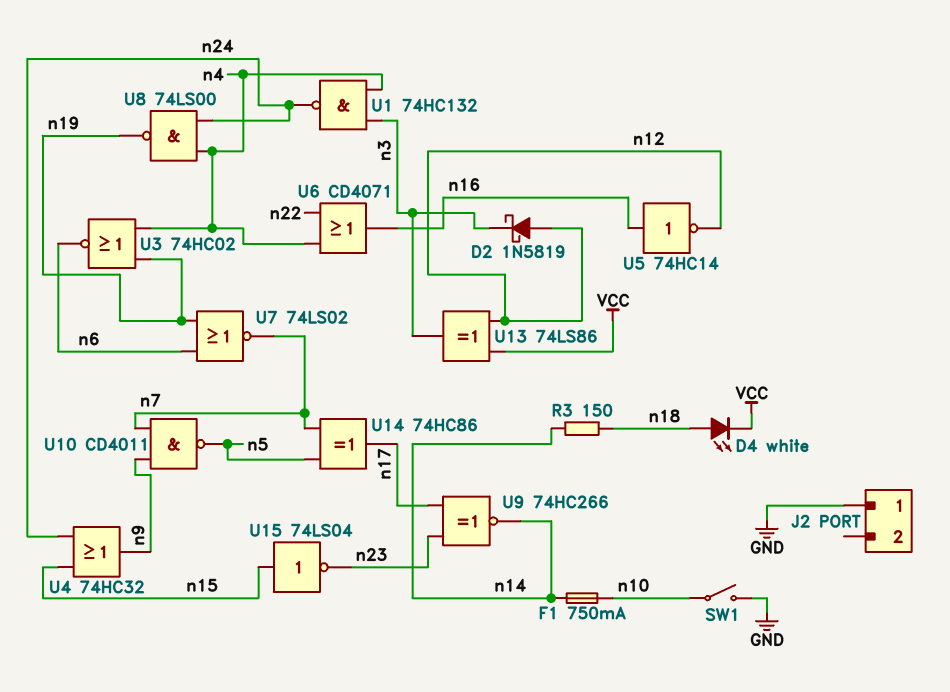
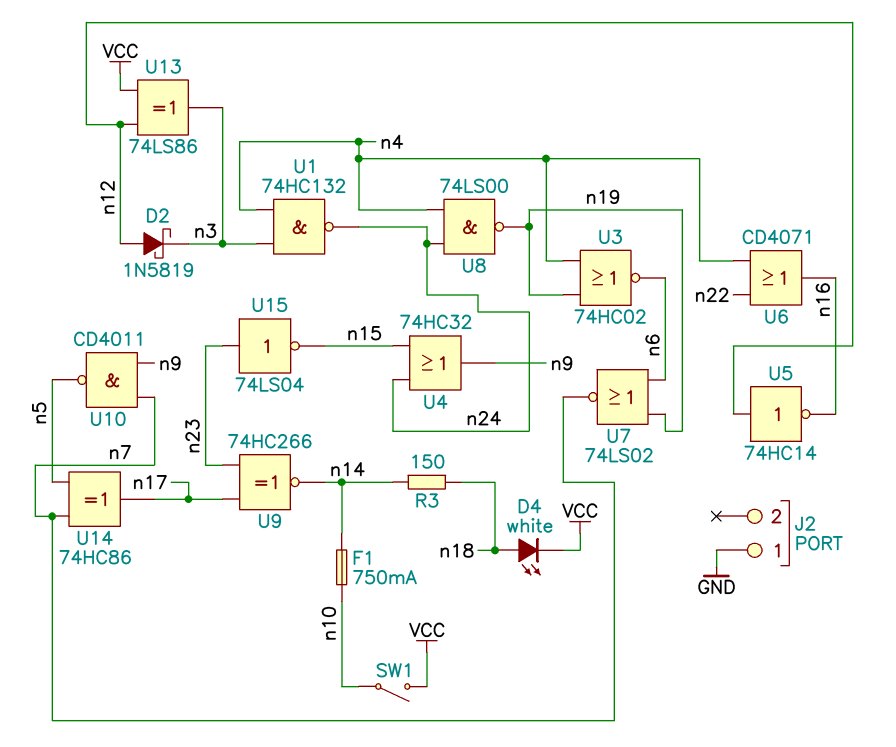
SW1: switch (GND, n10) -> switch (VCC, n10)
U5: NOT 74HC14 (in n16, out n12) -> NOT 74HC14 (in n12, out n16)
U15: NOT 74LS04 (in n15, out n23) -> NOT 74LS04 (in n23, out n15)

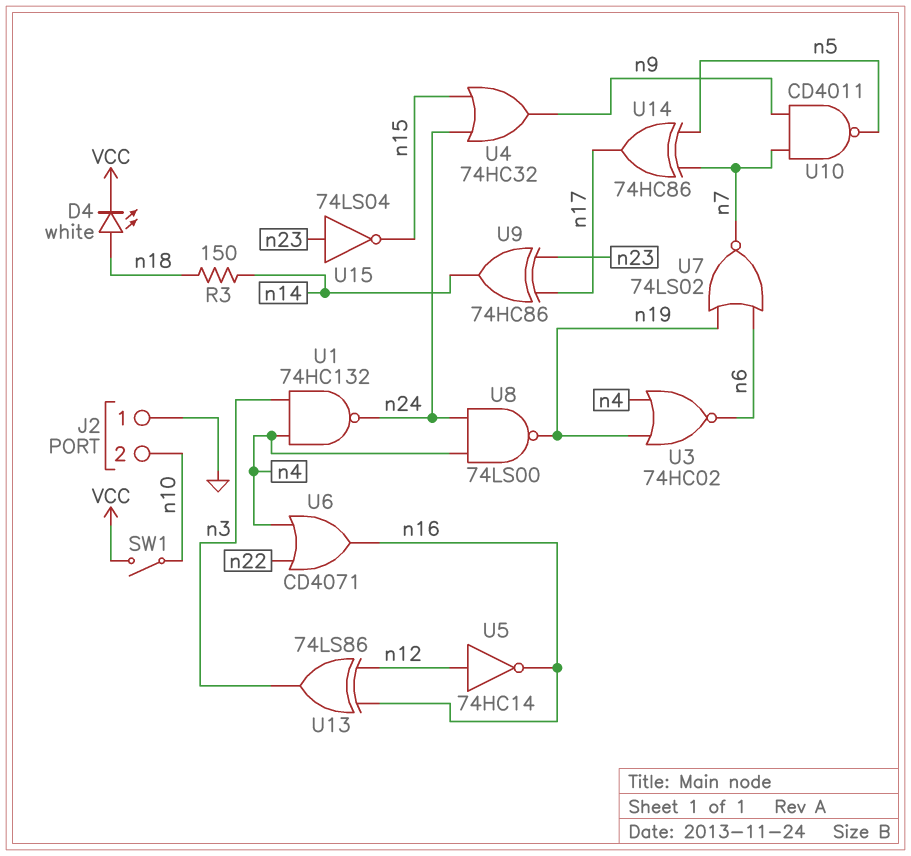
D2: schottky 1N5819 (A n12, K n3) -> none
F1: 750mA (n10, n14) -> none
J2 pin 2: none -> n10
U9: XNOR 74HC266 (in n17, in n23, out n14) -> XOR 74HC86 (in n17, in n23, out n14)
U13: XOR 74LS86 (in VCC, in n12, out n3) -> XOR 74LS86 (in n12, in n16, out n3)

